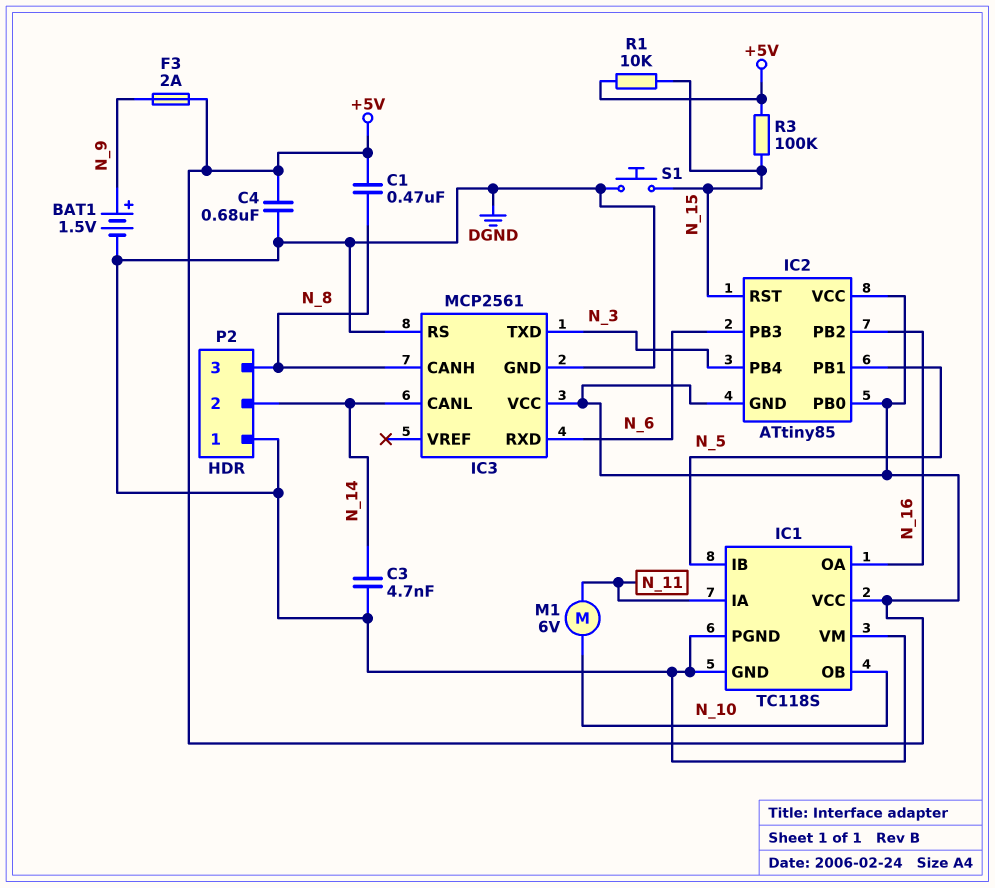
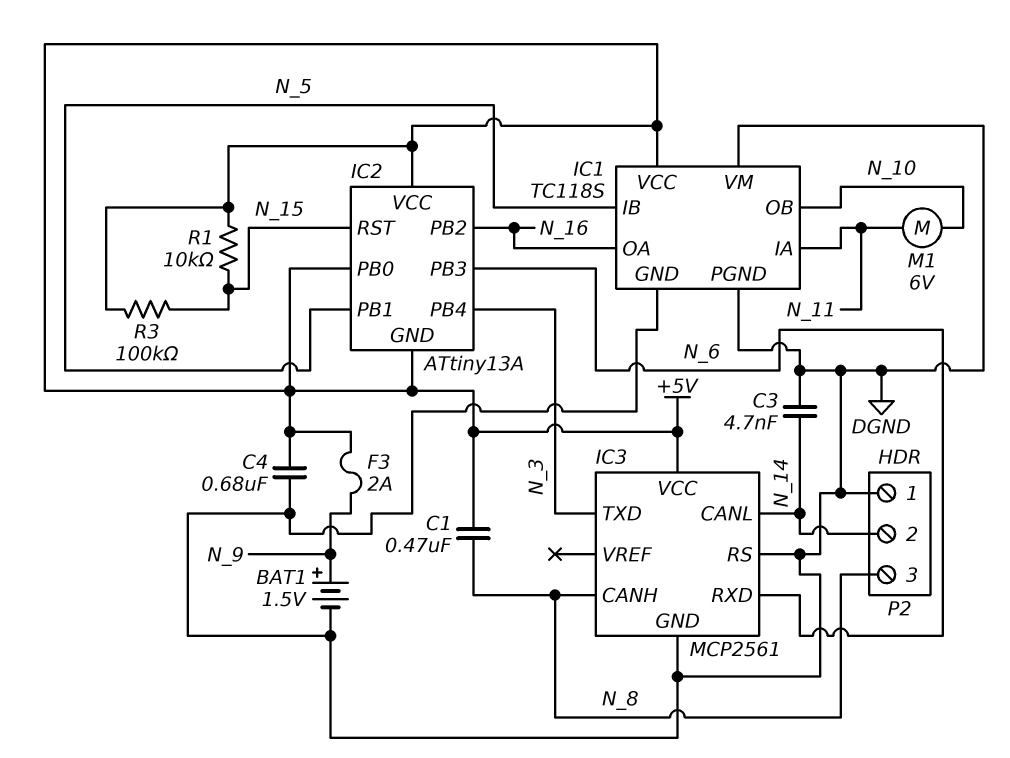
IC2: ATtiny85 -> ATtiny13A
S1: button (DGND, N_15) -> none

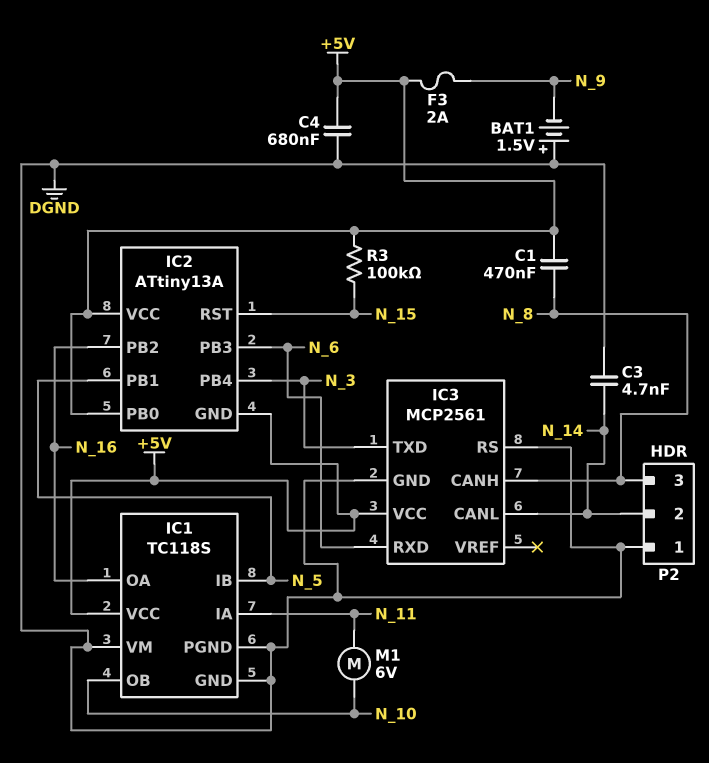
BAT1: 1.5V (plus N_9, minus DGND) -> 1.5V (plus DGND, minus N_9)
R1: 10k (+5V, N_15) -> none

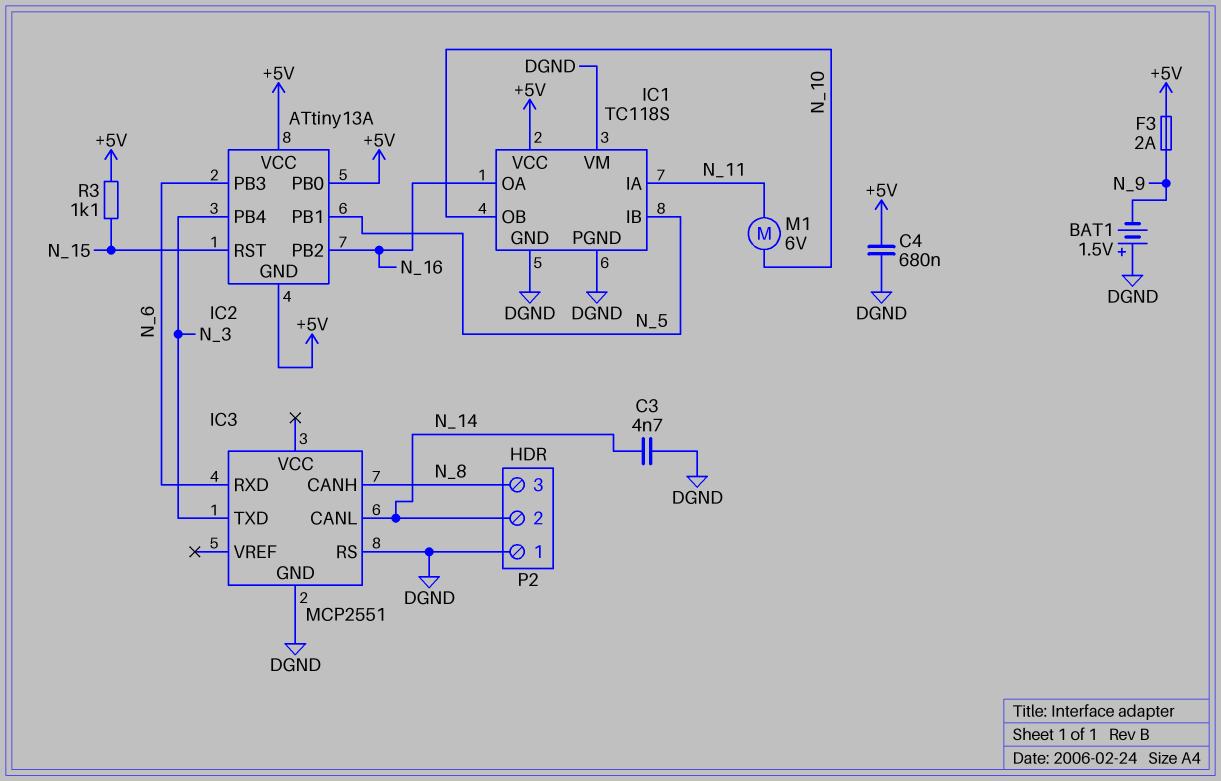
C1: 470nF (+5V, N_8) -> none
IC3: MCP2561 -> MCP2551
IC3 pin VCC: +5V -> none
R3: 100k (+5V, N_15) -> 1.1k (+5V, N_15)

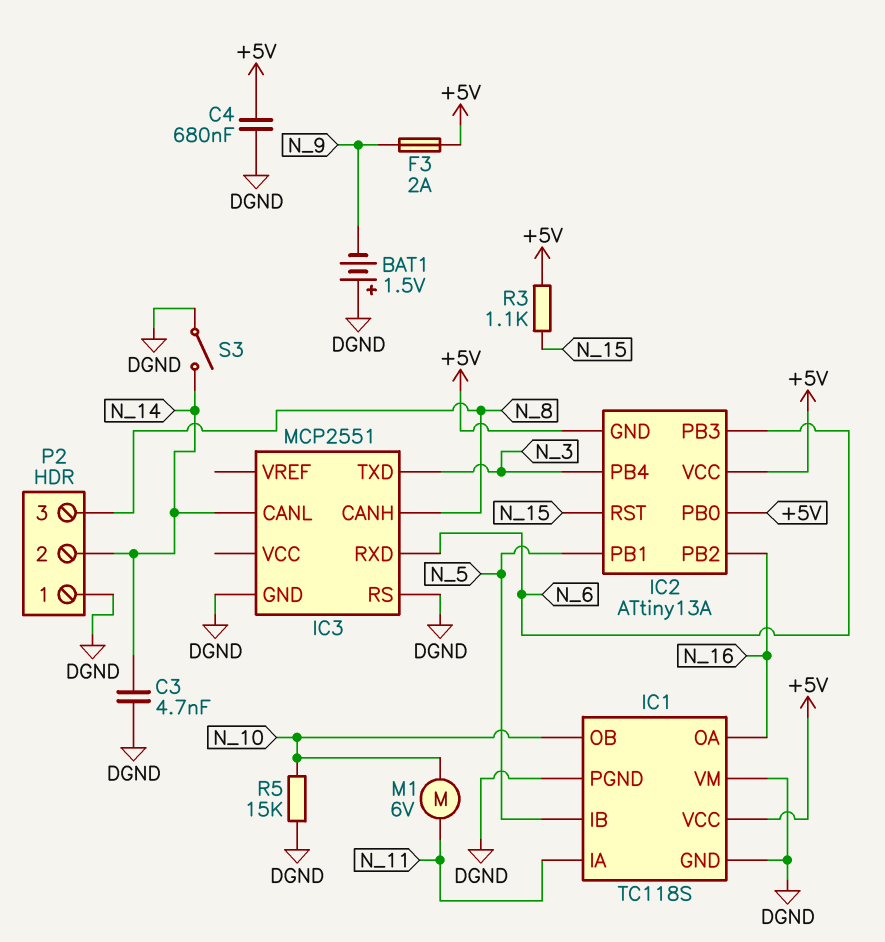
R5: none -> 15k (DGND, N_10)
S3: none -> switch (DGND, N_14)

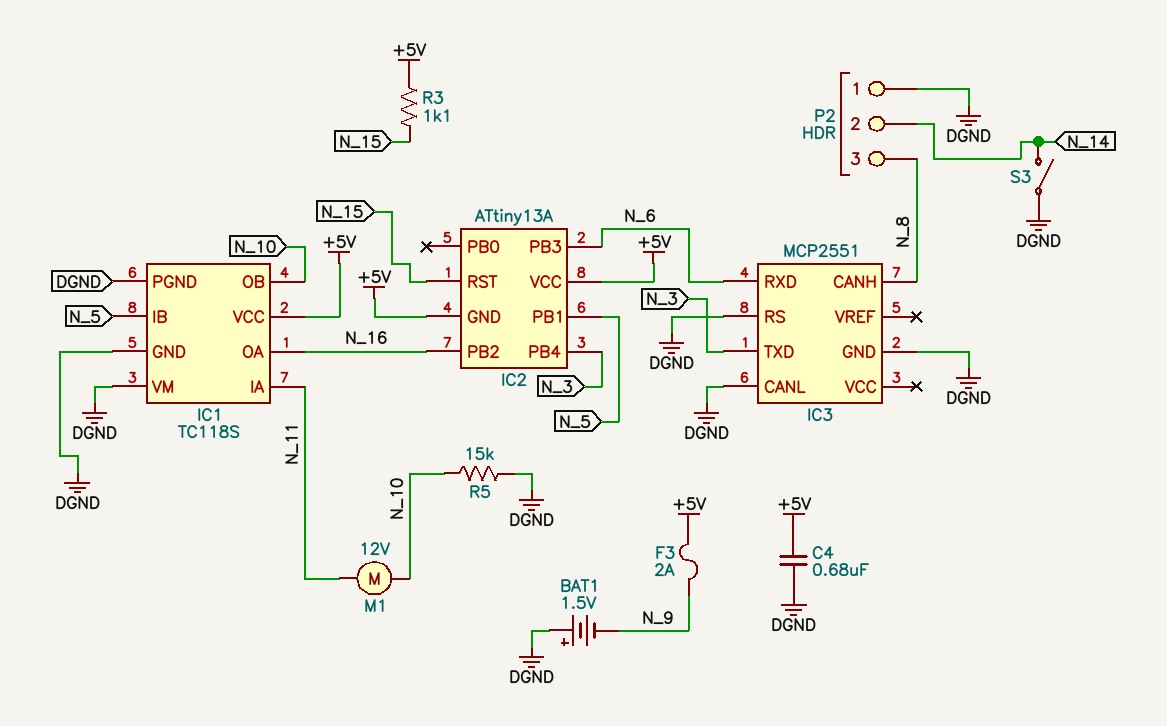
C3: 4.7nF (DGND, N_14) -> none
IC2 pin PB0: +5V -> none
IC3 pin CANL: N_14 -> DGND
M1: motor 6V (N_10, N_11) -> motor 12V (N_10, N_11)

